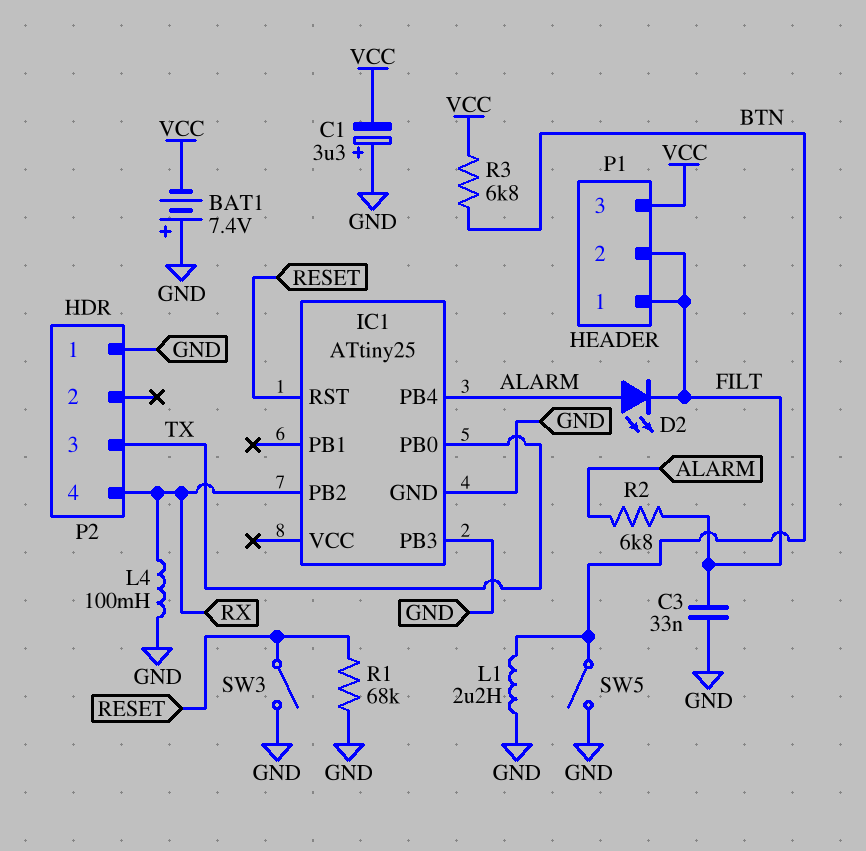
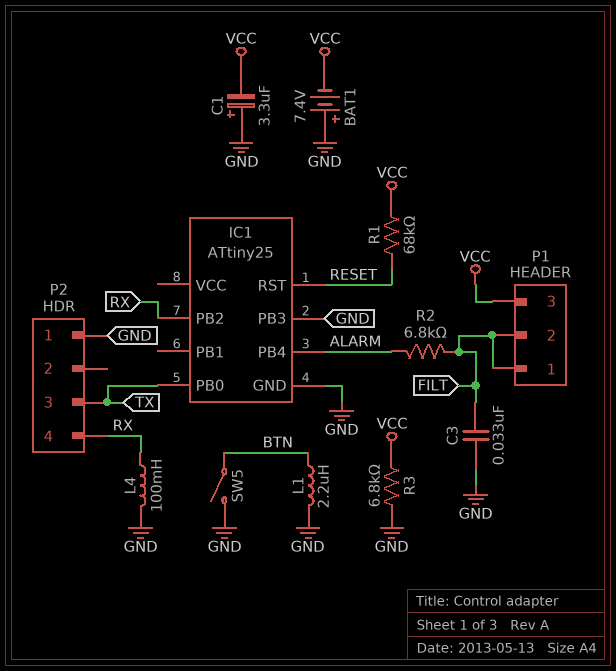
D2: LED (A ALARM, K FILT) -> none
R1: 68k (GND, RESET) -> 68k (RESET, VCC)
R3: 6.8k (BTN, VCC) -> 6.8k (GND, VCC)
SW3: switch (GND, RESET) -> none

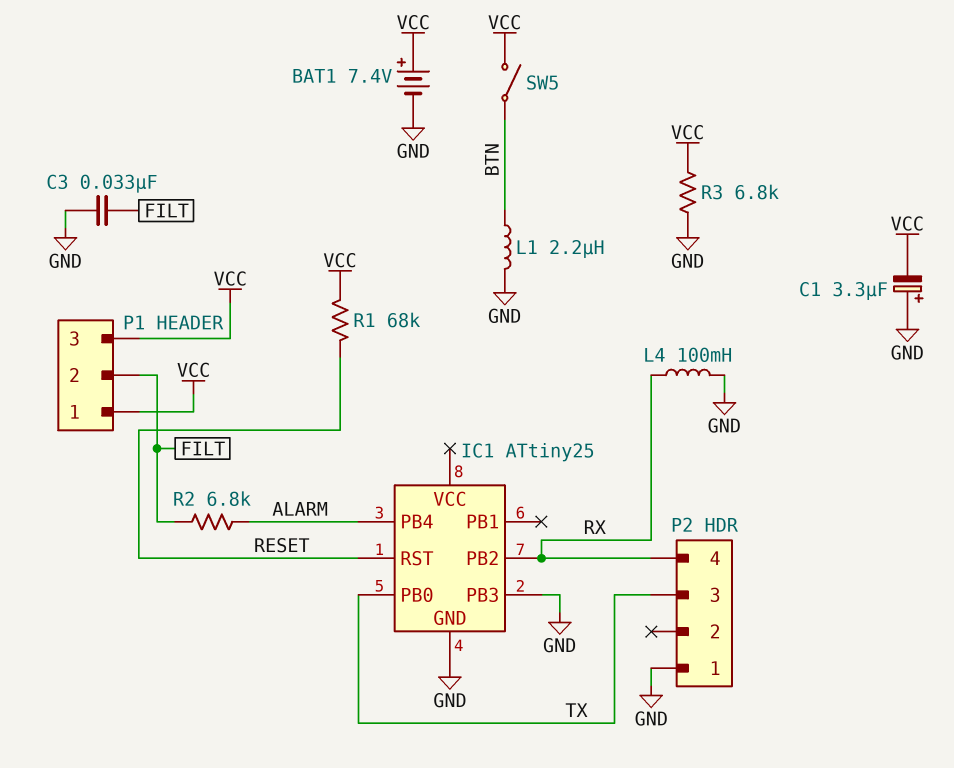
BAT1: 7.4V (plus GND, minus VCC) -> 7.4V (plus VCC, minus GND)
P1 pin 1: FILT -> VCC
SW5: switch (BTN, GND) -> switch (BTN, VCC)

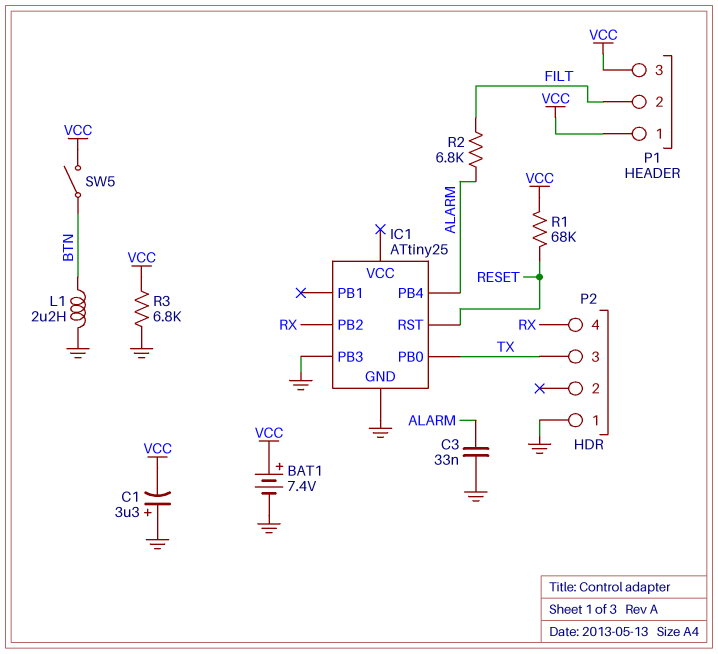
C3: 33nF (FILT, GND) -> 33nF (ALARM, GND)
L4: 100mH (GND, RX) -> none

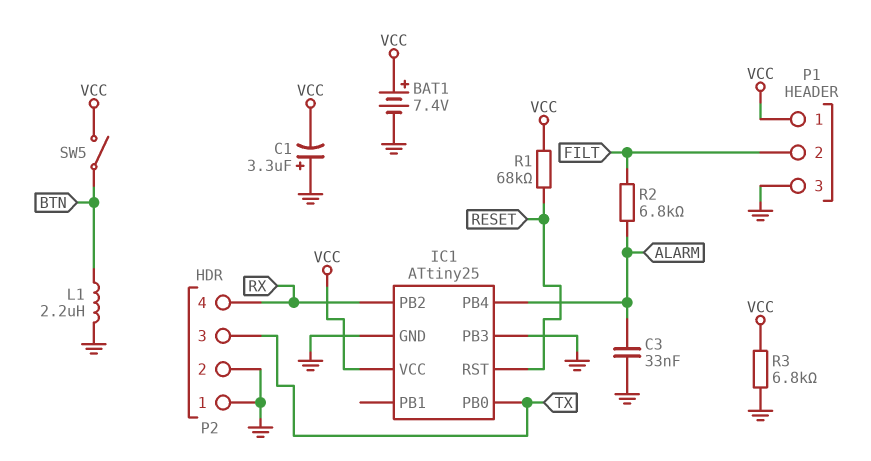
IC1 pin VCC: none -> VCC
P1 pin 3: VCC -> GND
P2 pin 2: none -> GND

